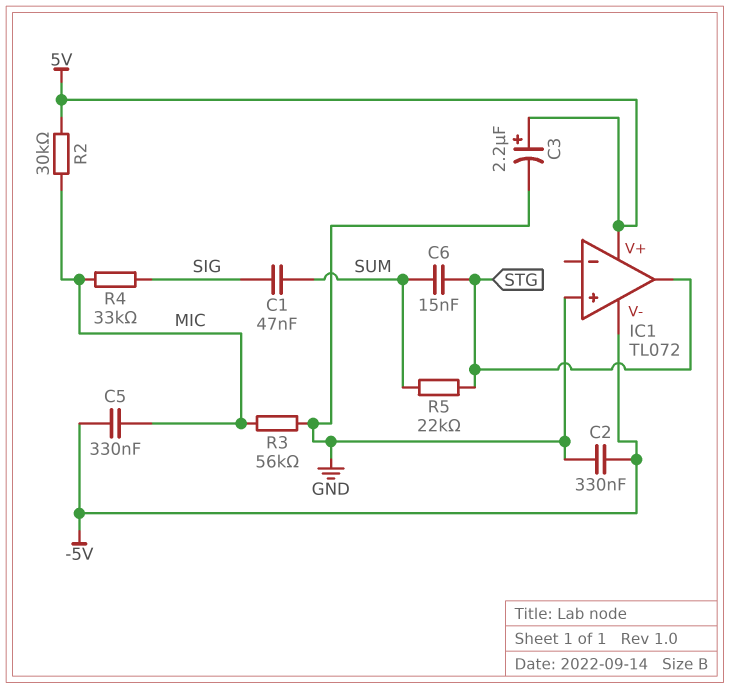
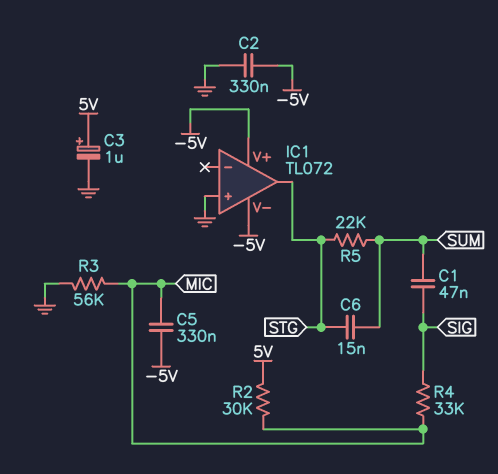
C3: 2.2uF (plus 5V, minus GND) -> 1uF (plus 5V, minus GND)
IC1 pin V+: 5V -> -5V

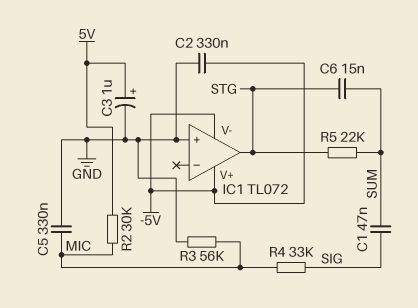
C5: 330nF (-5V, MIC) -> 330nF (GND, MIC)

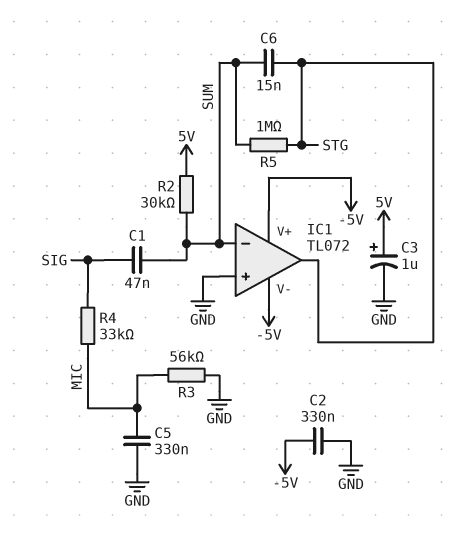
IC1 pin in-: none -> SUM
R2: 30k (5V, MIC) -> 30k (5V, SUM)
R5: 22k (STG, SUM) -> 1M (STG, SUM)

